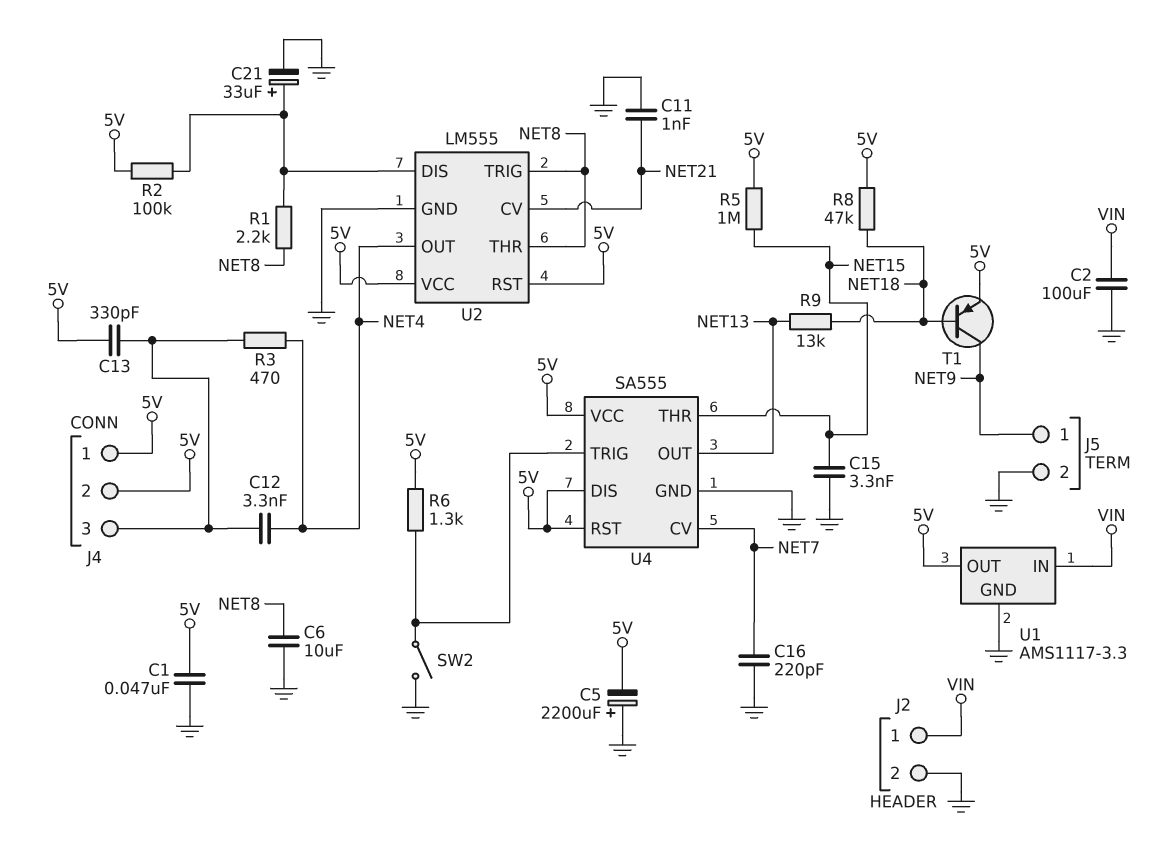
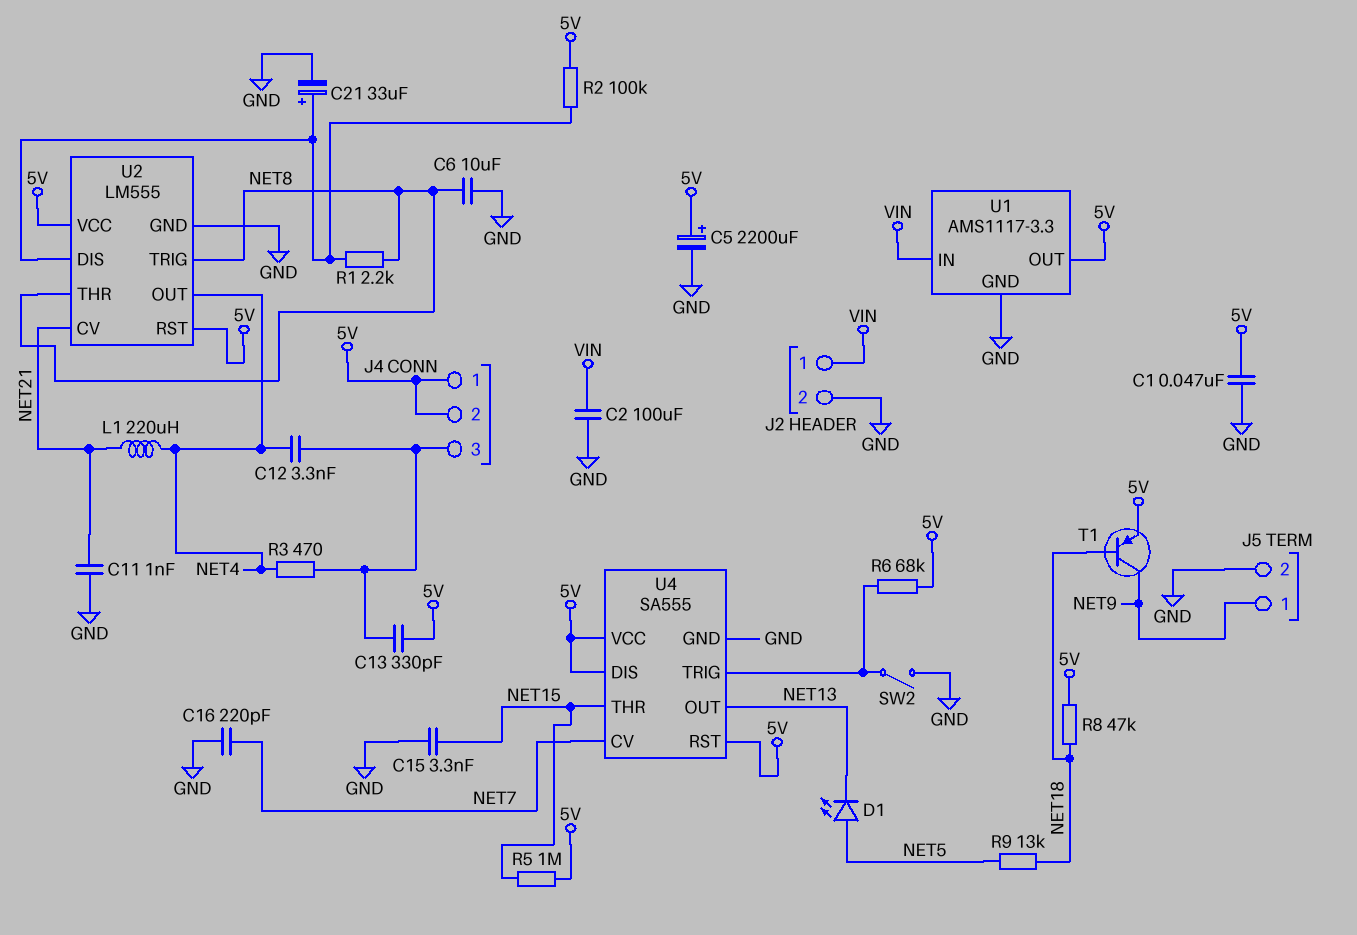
C5: 2200uF (plus GND, minus 5V) -> 2200uF (plus 5V, minus GND)
D1: none -> LED (A NET5, K NET13)
L1: none -> 220uH (NET4, NET21)
R6: 1.3k (5V, U4/TRIG) -> 68k (5V, U4/TRIG)
R9: 13k (NET13, NET18) -> 13k (NET5, NET18)

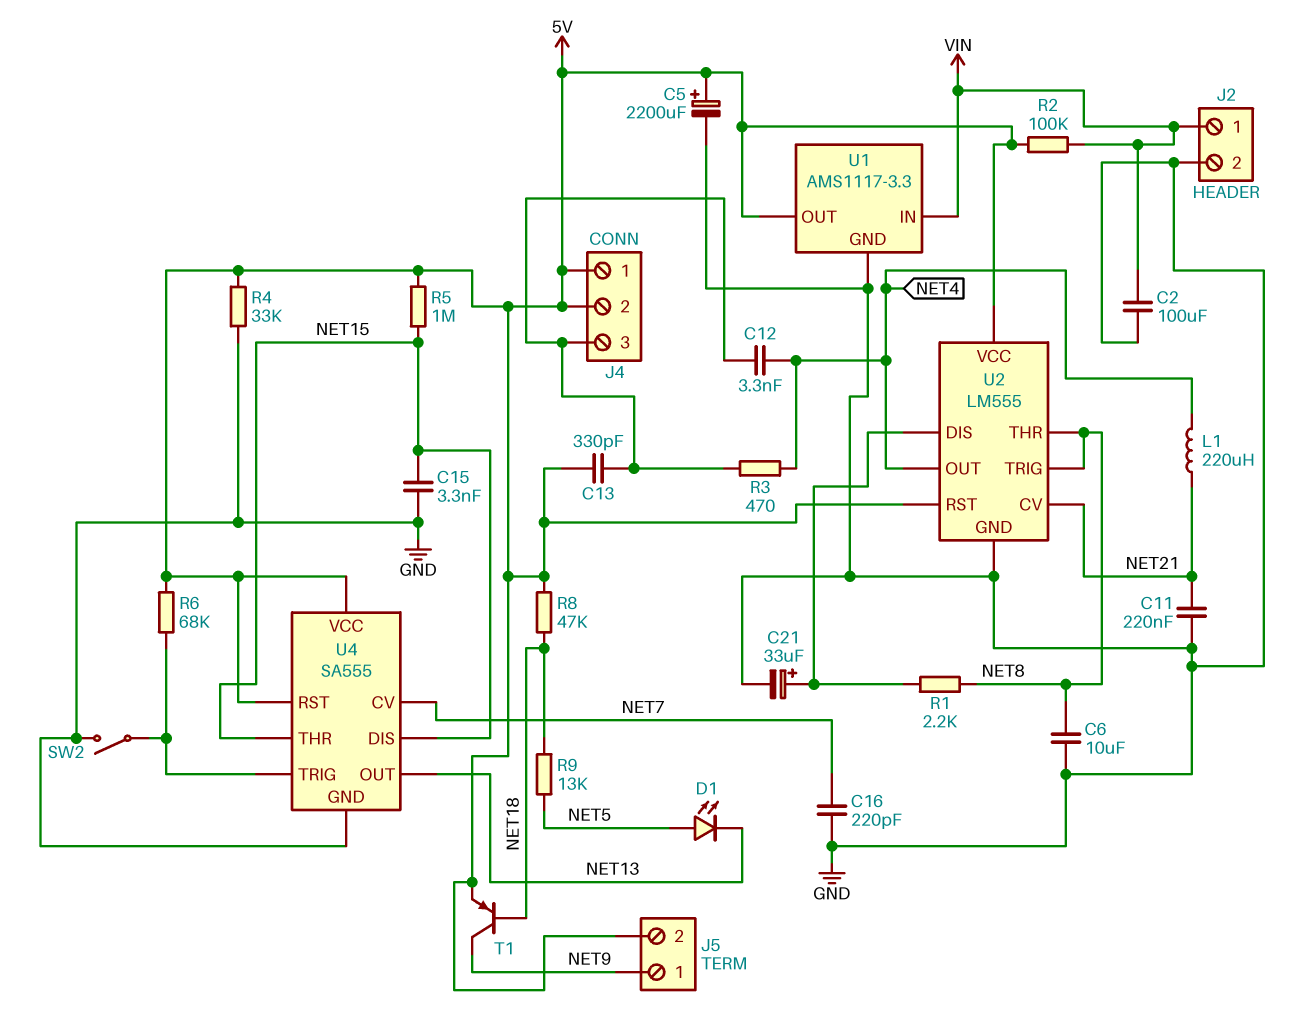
C1: 47nF (5V, GND) -> none
C11: 1nF (GND, NET21) -> 220nF (GND, NET21)
J5 pin 2: GND -> 5V
R2: 100k (5V, U2/DIS) -> 100k (5V, VIN)
R4: none -> 33k (5V, GND)
U4 pin DIS: 5V -> NET15

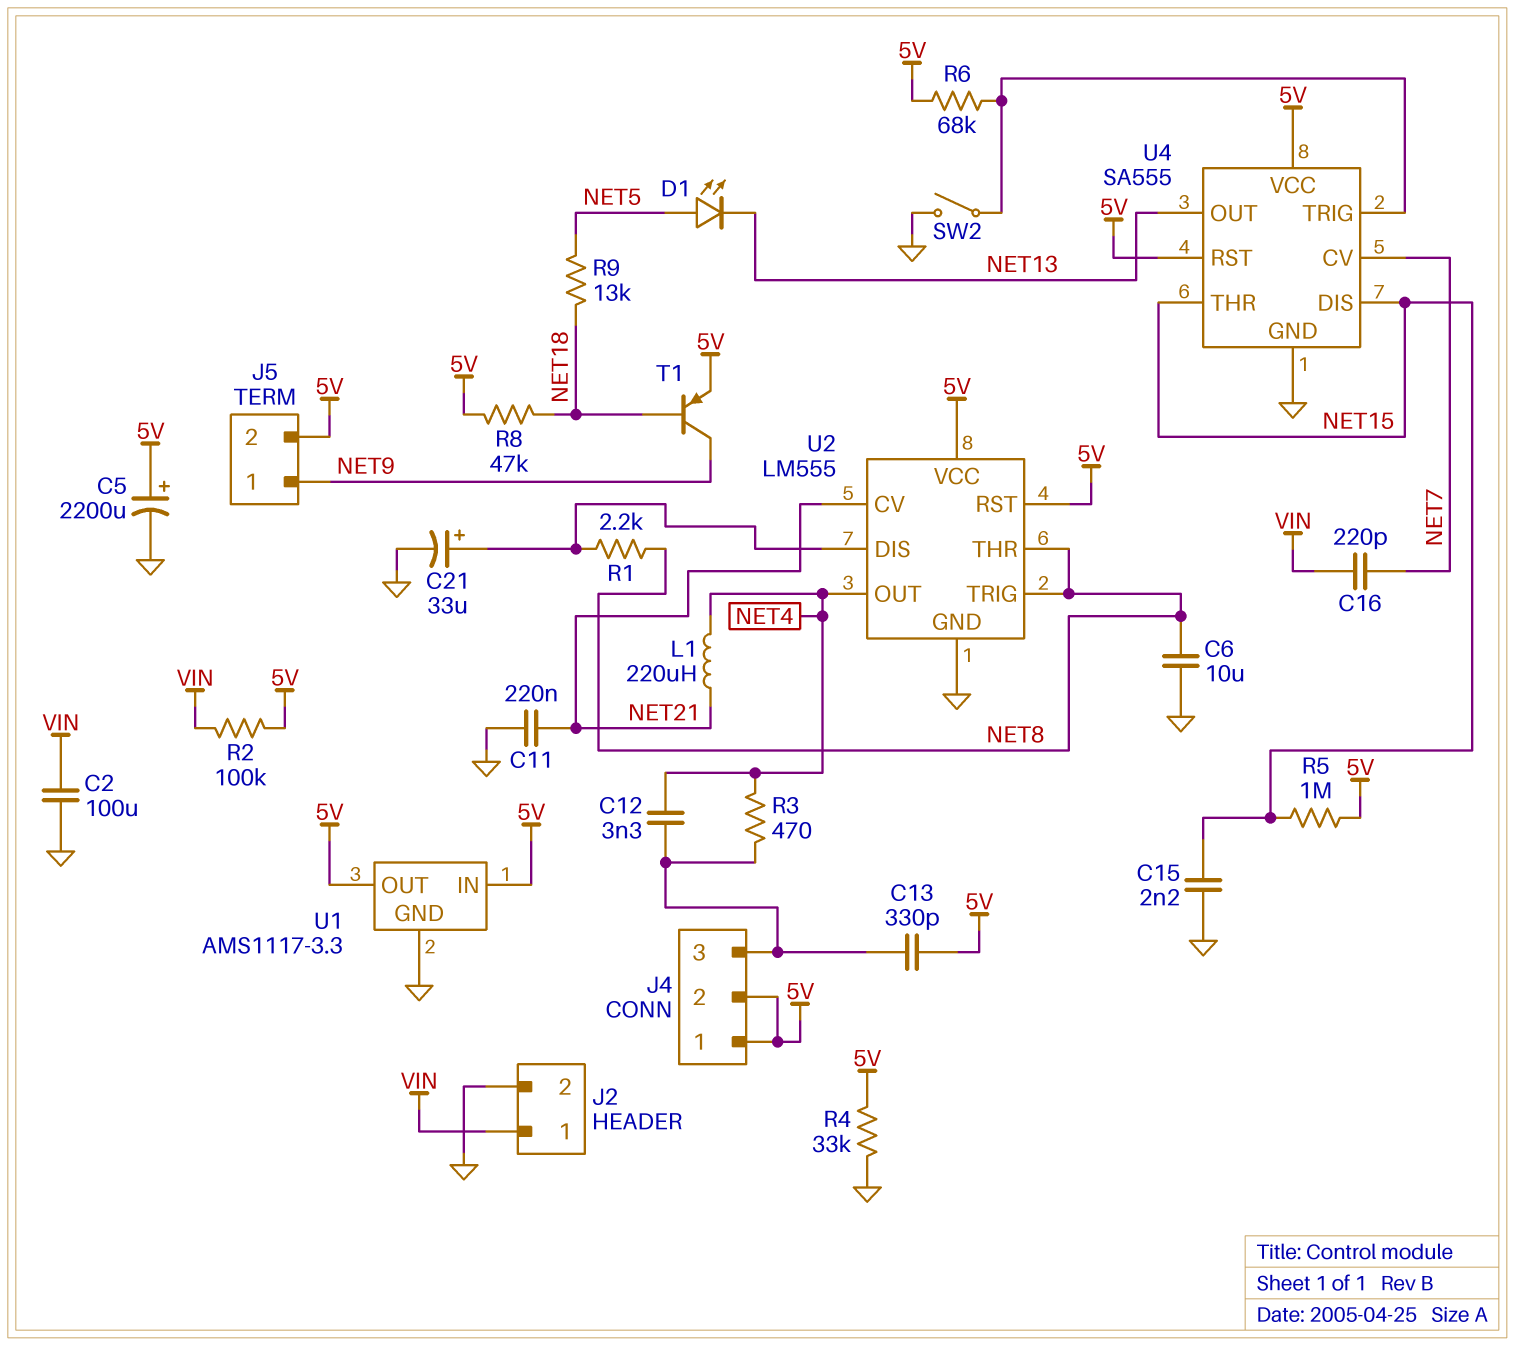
C15: 3.3nF (GND, NET15) -> 2.2nF (GND, NET15)
C16: 220pF (GND, NET7) -> 220pF (NET7, VIN)
U1 pin IN: VIN -> 5V

